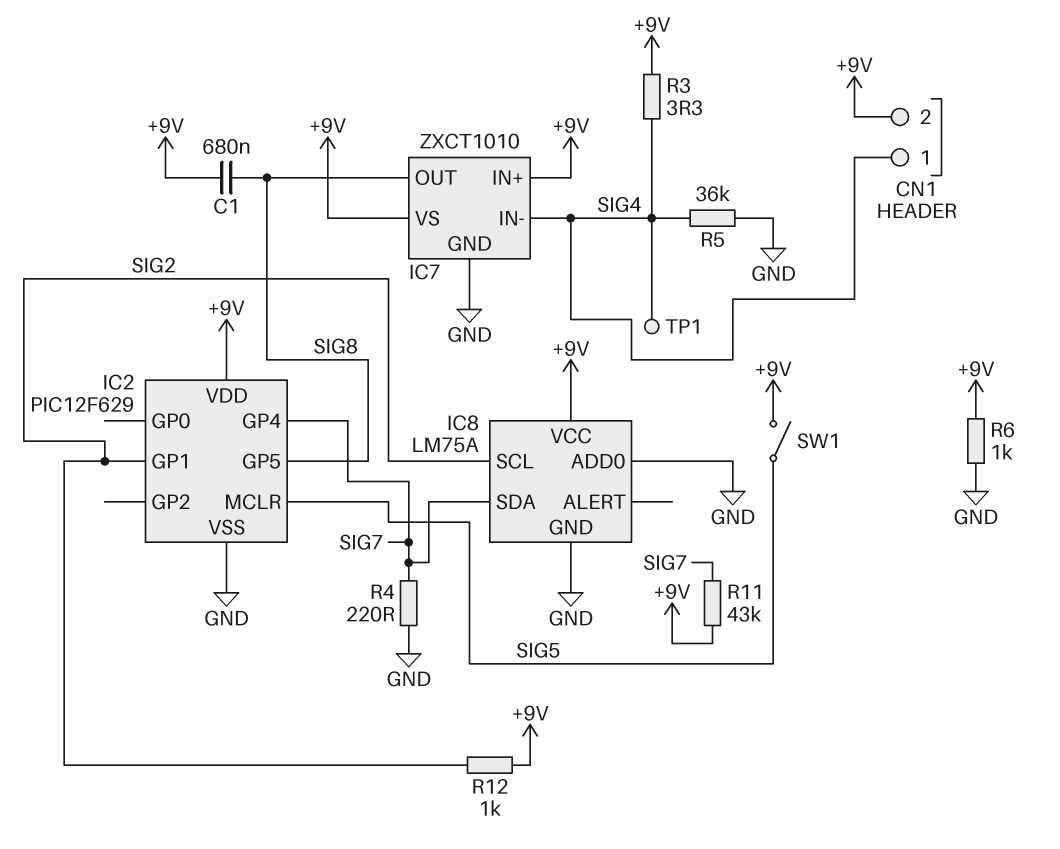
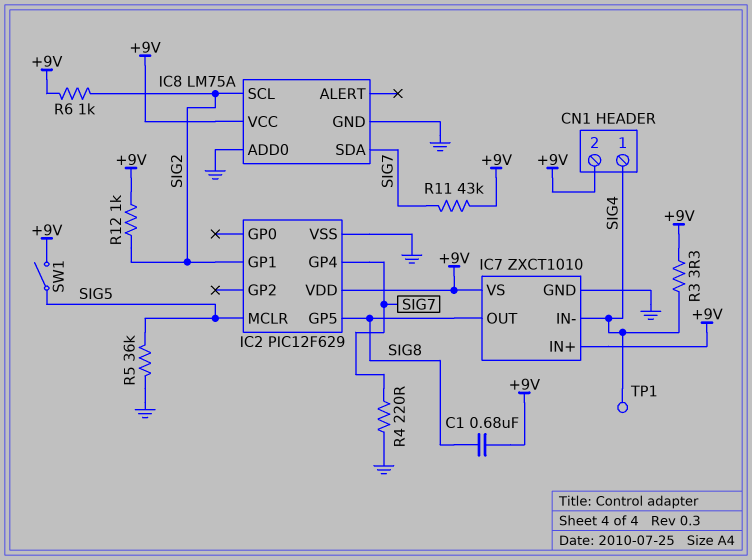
R5: 36k (GND, SIG4) -> 36k (GND, SIG5)
R6: 1k (+9V, GND) -> 1k (+9V, SIG2)

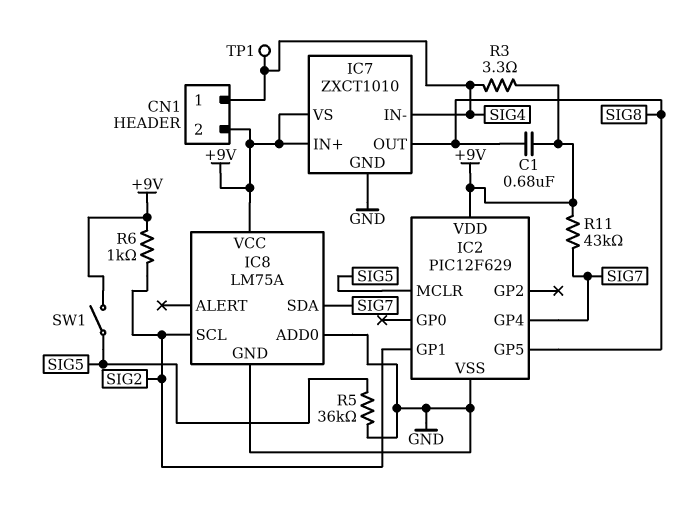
R4: 220 (GND, SIG7) -> none
R12: 1k (+9V, SIG2) -> none

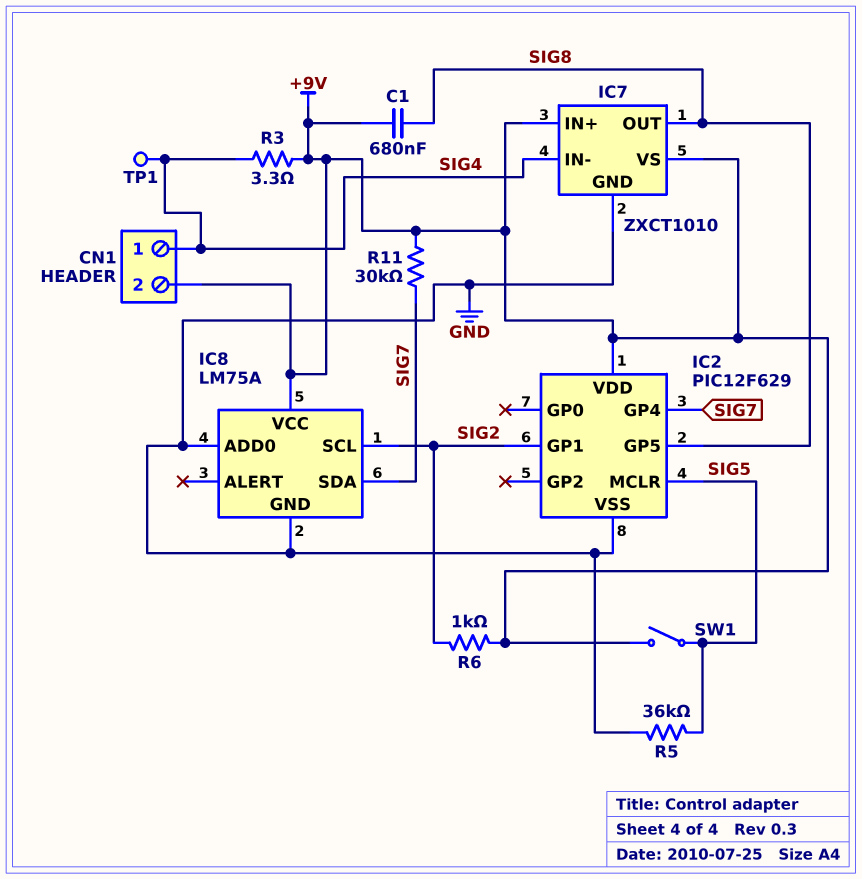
R11: 43k (+9V, SIG7) -> 30k (+9V, SIG7)

